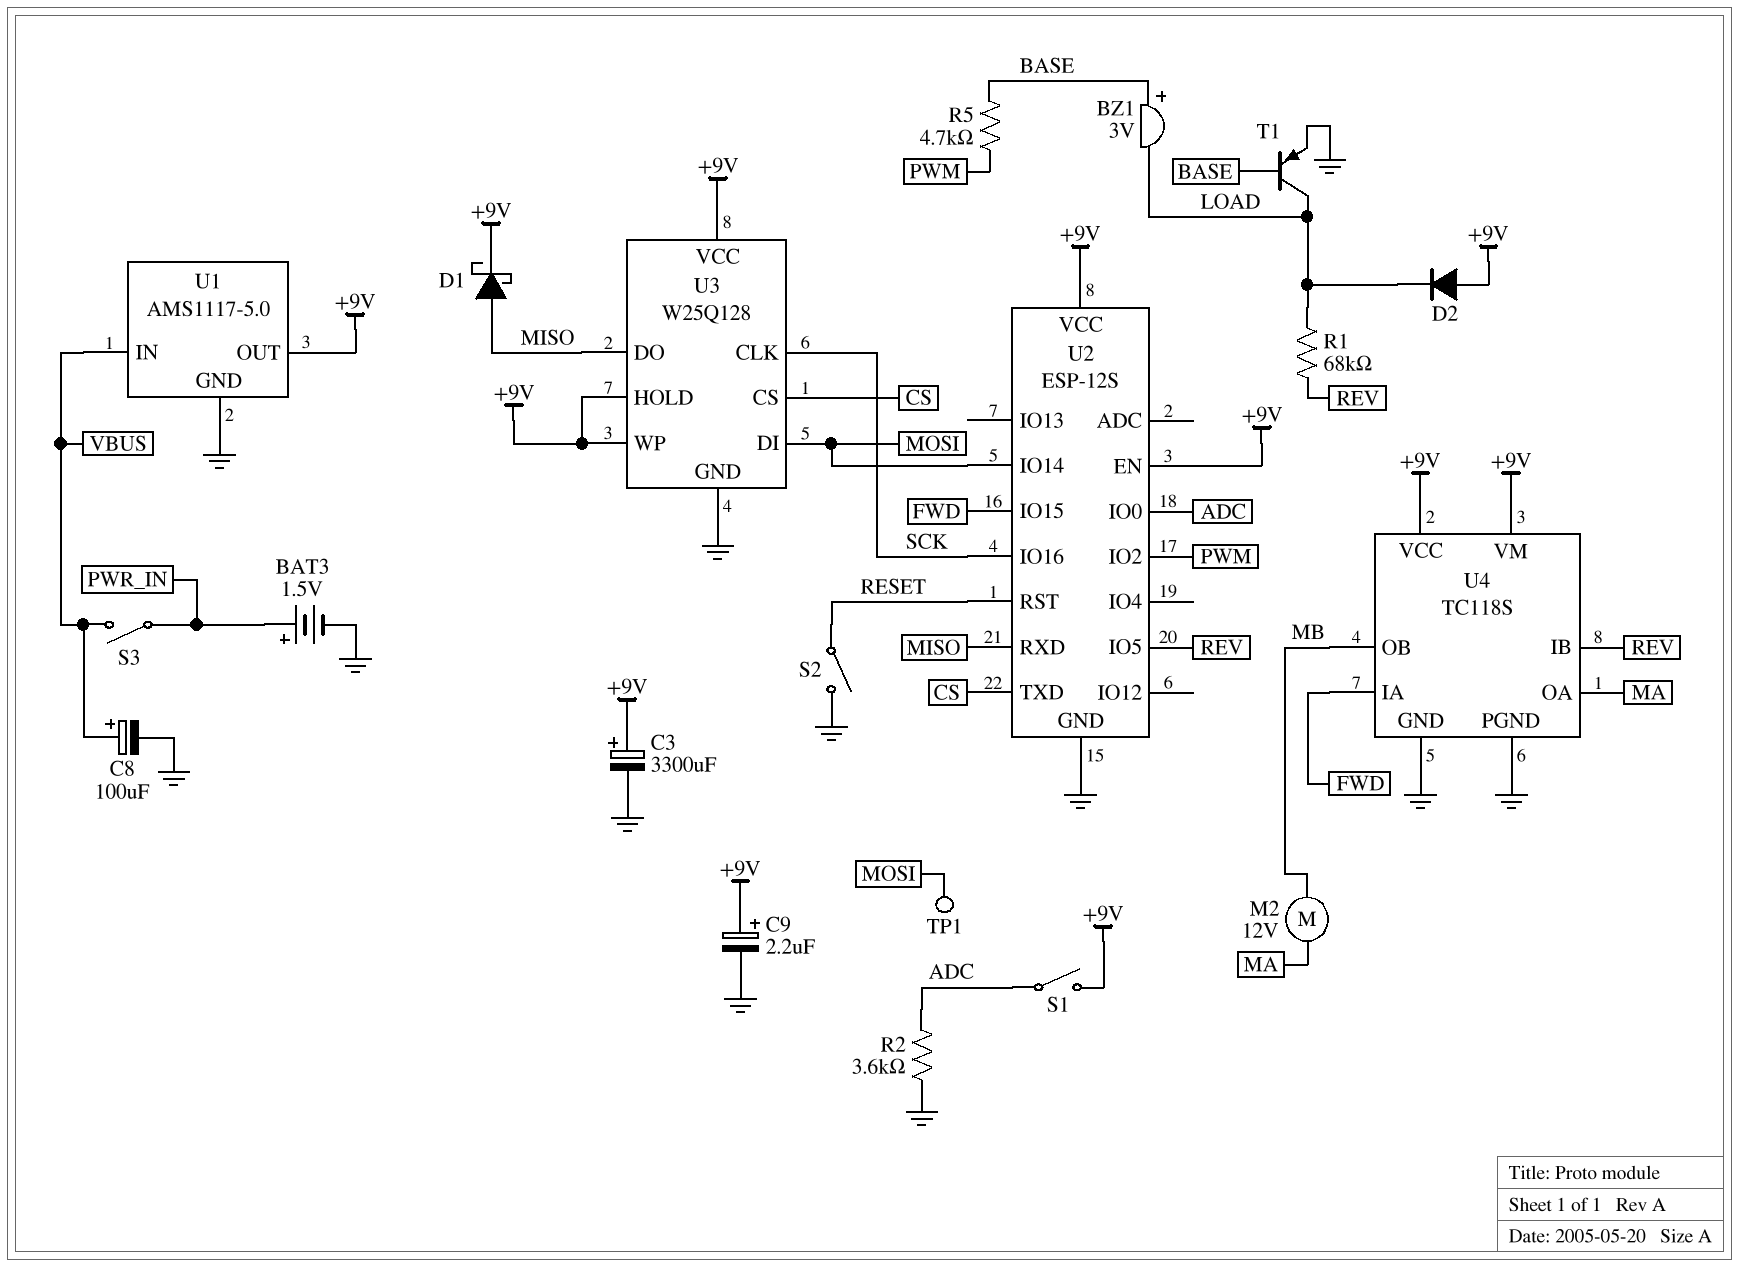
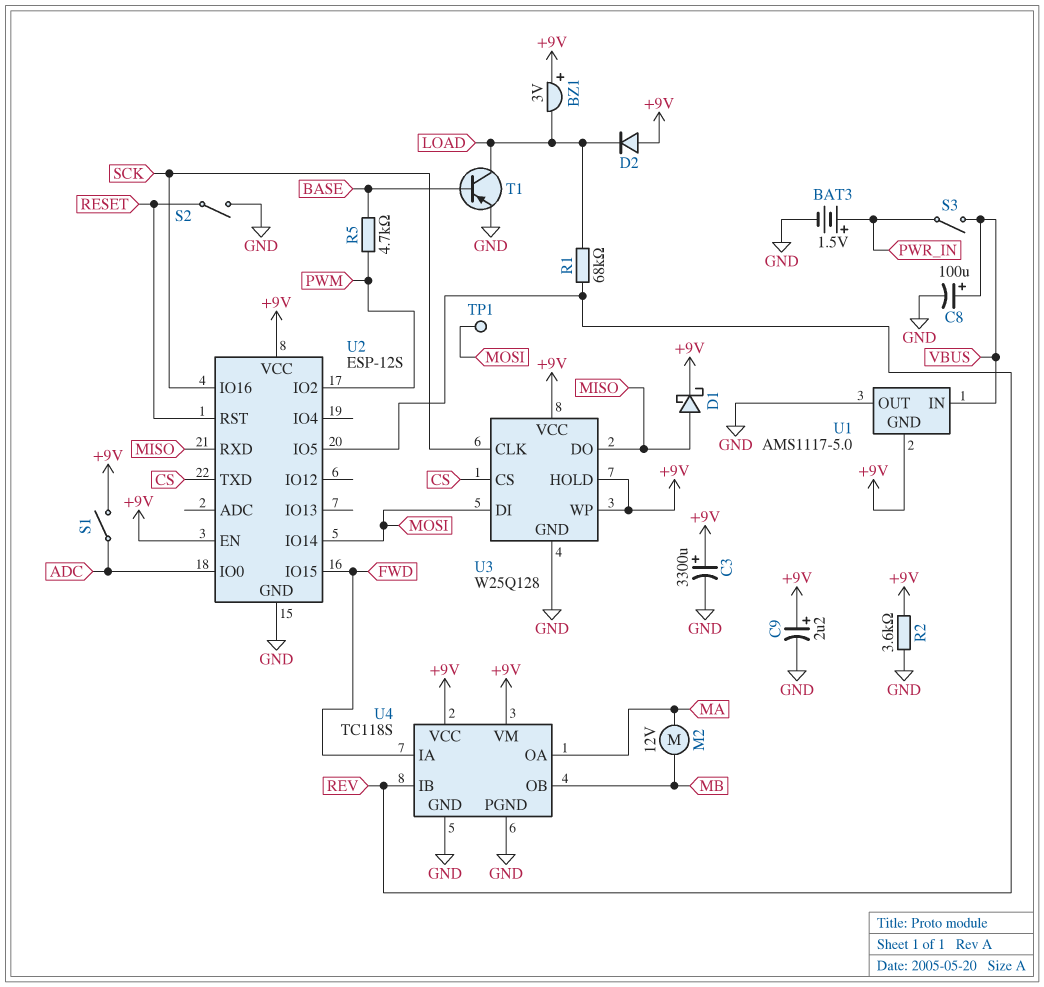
BZ1: buzzer 3V (plus BASE, minus LOAD) -> buzzer 3V (plus +9V, minus LOAD)
R2: 3.6k (ADC, GND) -> 3.6k (+9V, GND)
U1 pin GND: GND -> +9V
U1 pin OUT: +9V -> GND

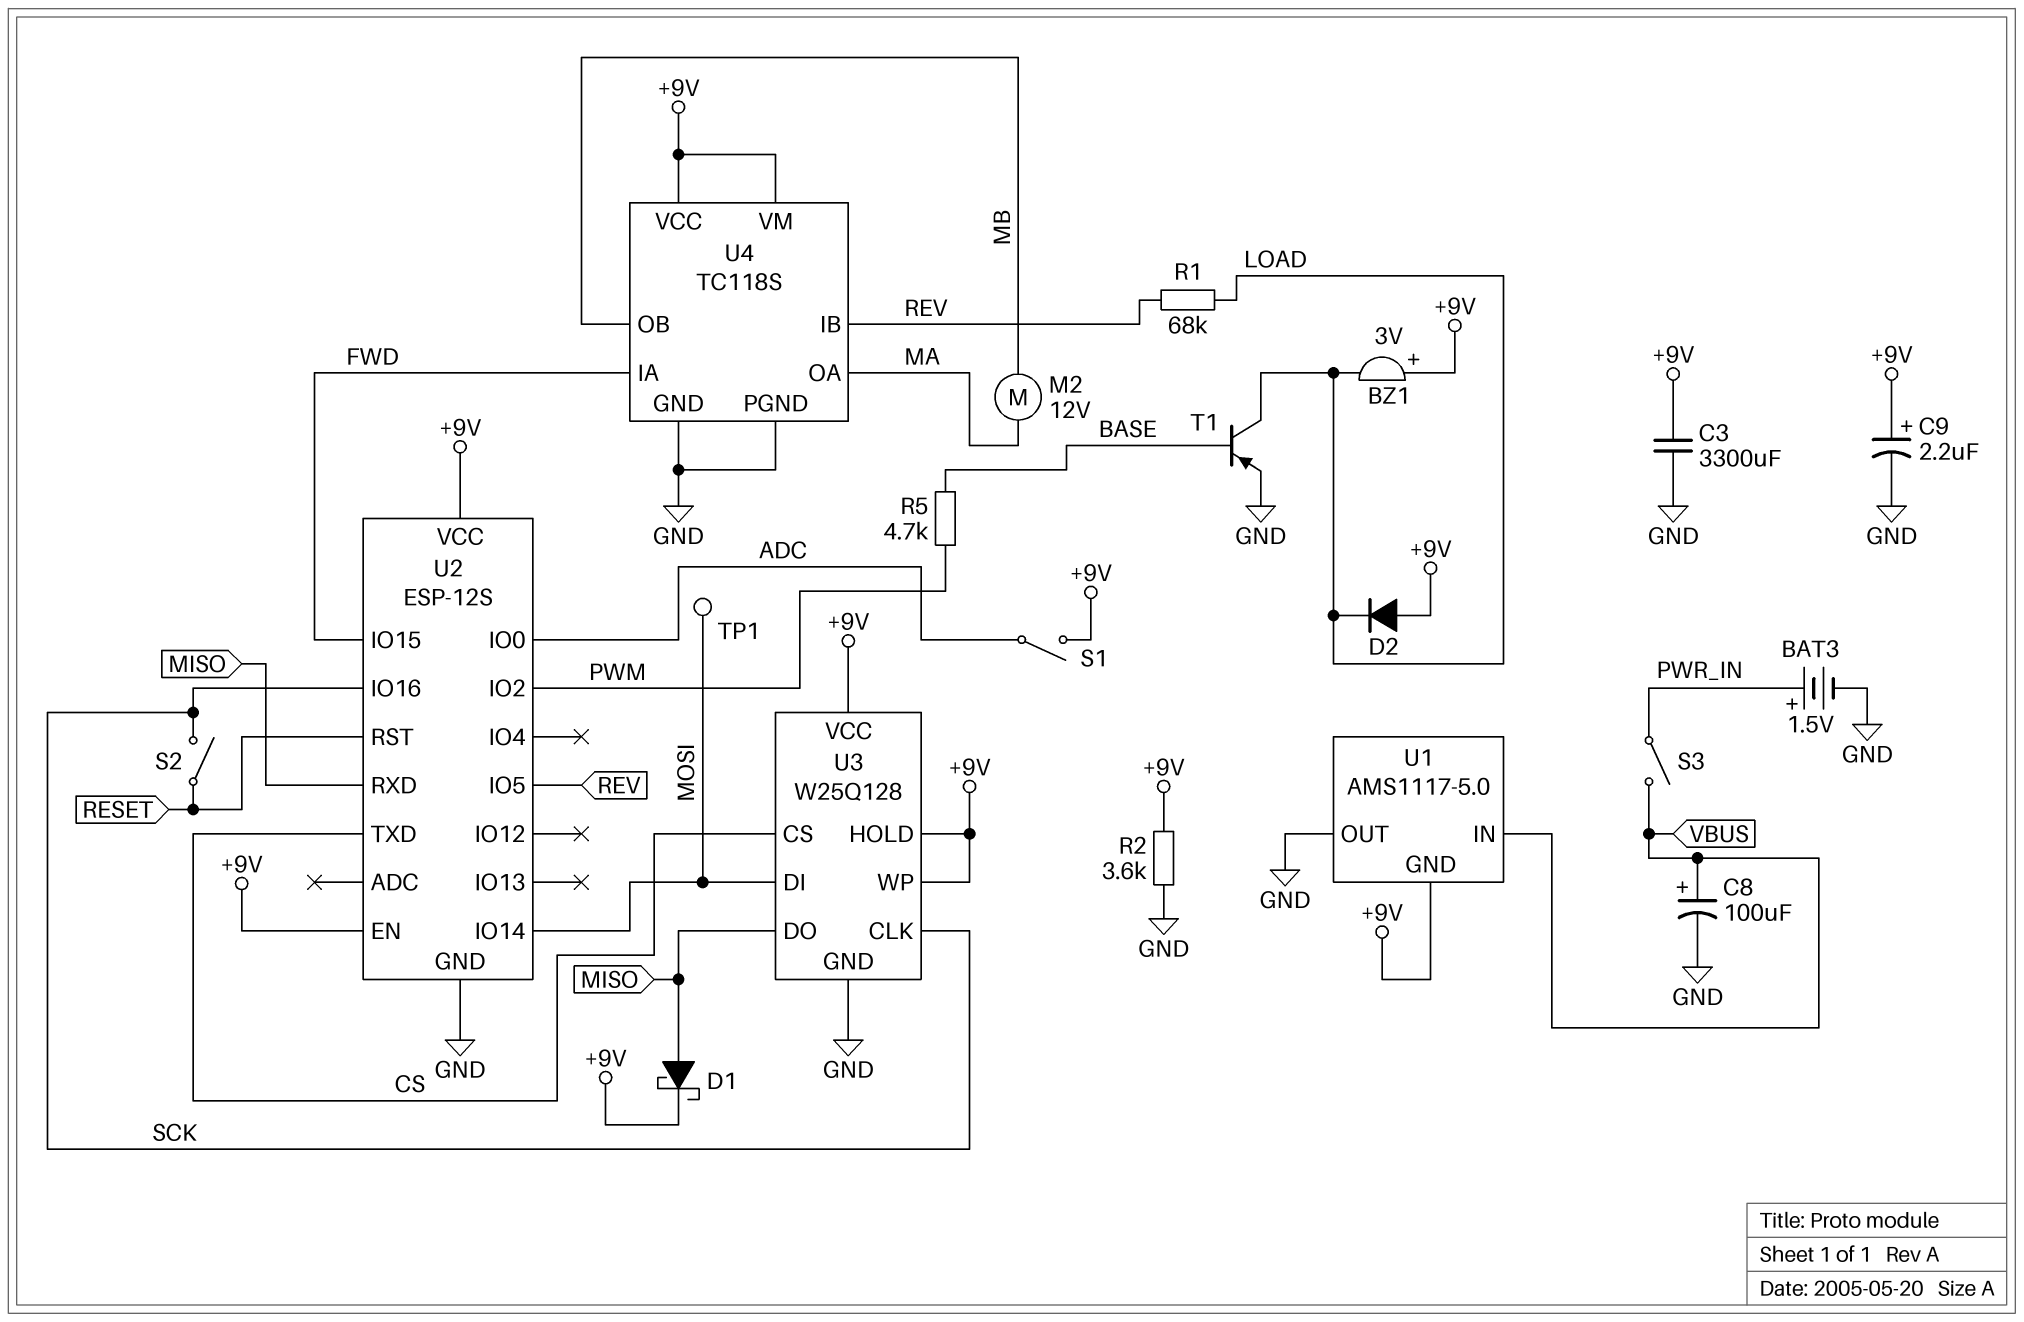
C3: 3300uF (plus +9V, minus GND) -> 3300uF (+9V, GND)
S2: switch (GND, RESET) -> switch (RESET, SCK)

